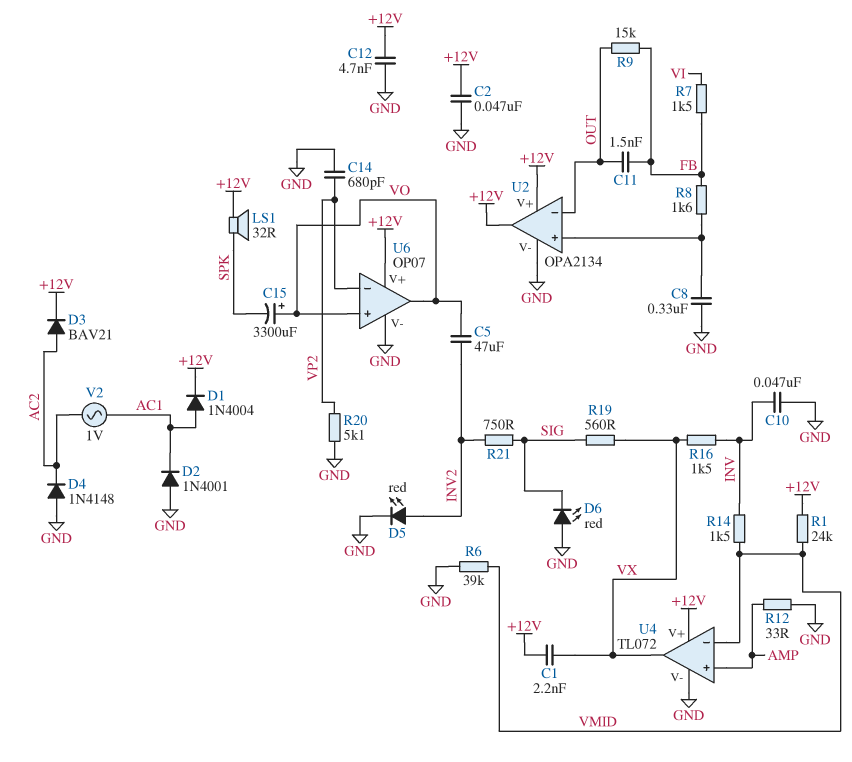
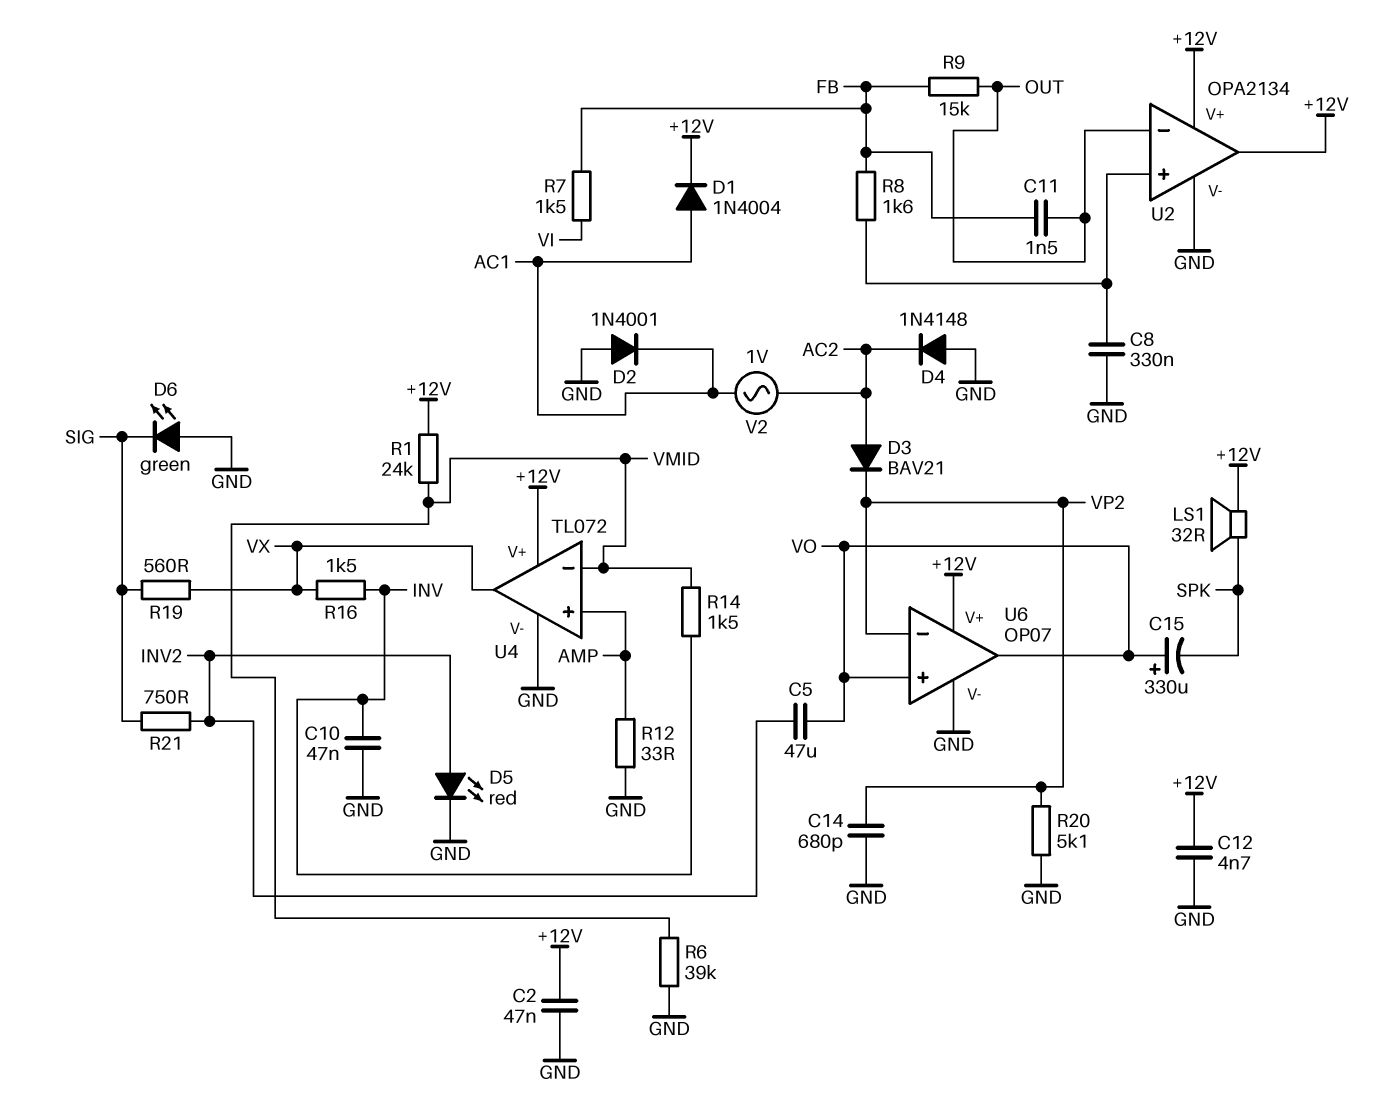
C1: 2.2nF (+12V, VX) -> none
C15: 3300uF (plus VO, minus SPK) -> 330uF (plus VO, minus SPK)
D3: diode BAV21 (A AC2, K +12V) -> diode BAV21 (A AC2, K VP2)
D6: LED red (A GND, K SIG) -> LED green (A GND, K SIG)

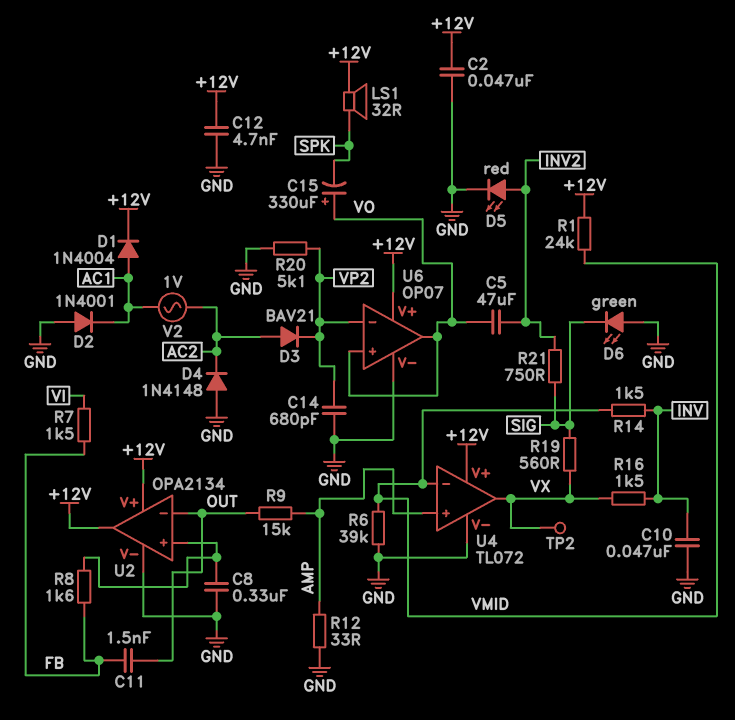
R9: 15k (FB, OUT) -> 15k (AMP, OUT)
TP2: none -> test point (VX)

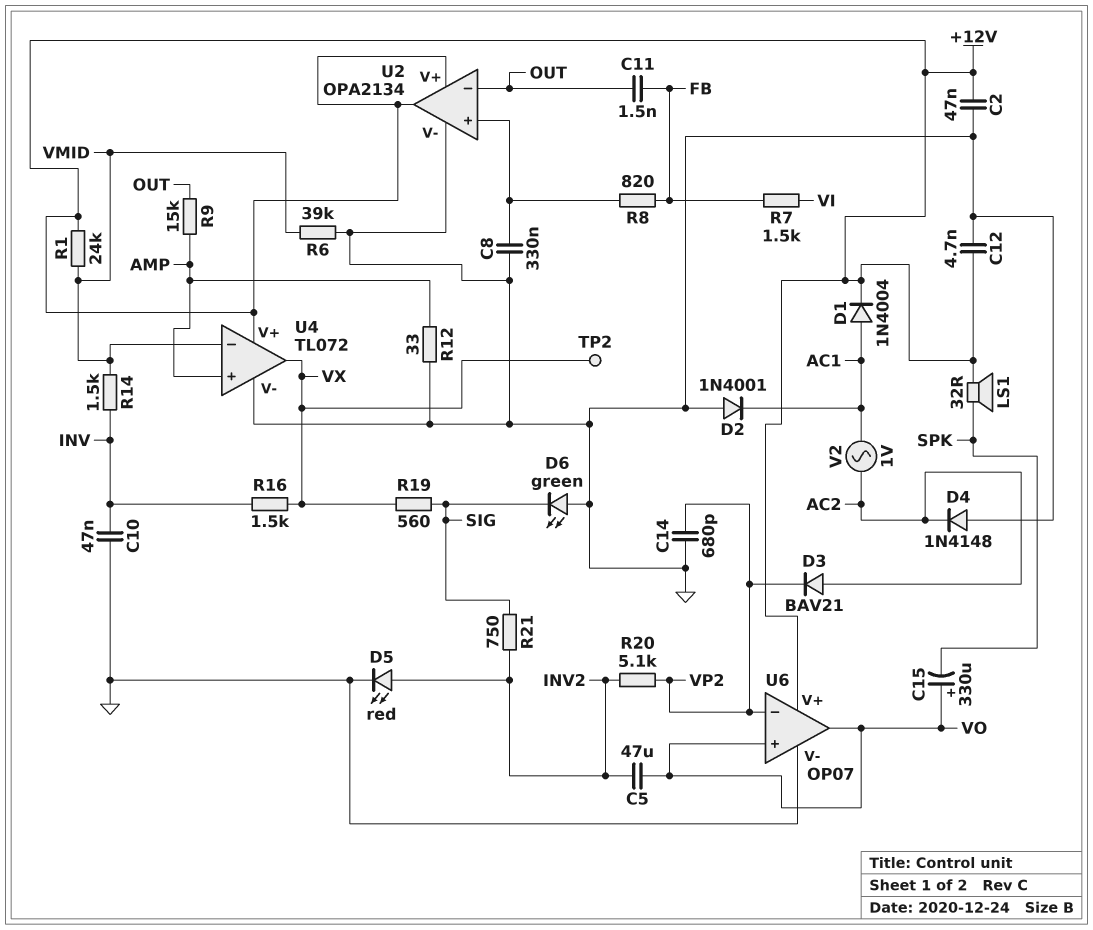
R8: 1.6k (FB, U2/in+) -> 820 (FB, U2/in+)
R20: 5.1k (GND, VP2) -> 5.1k (INV2, VP2)

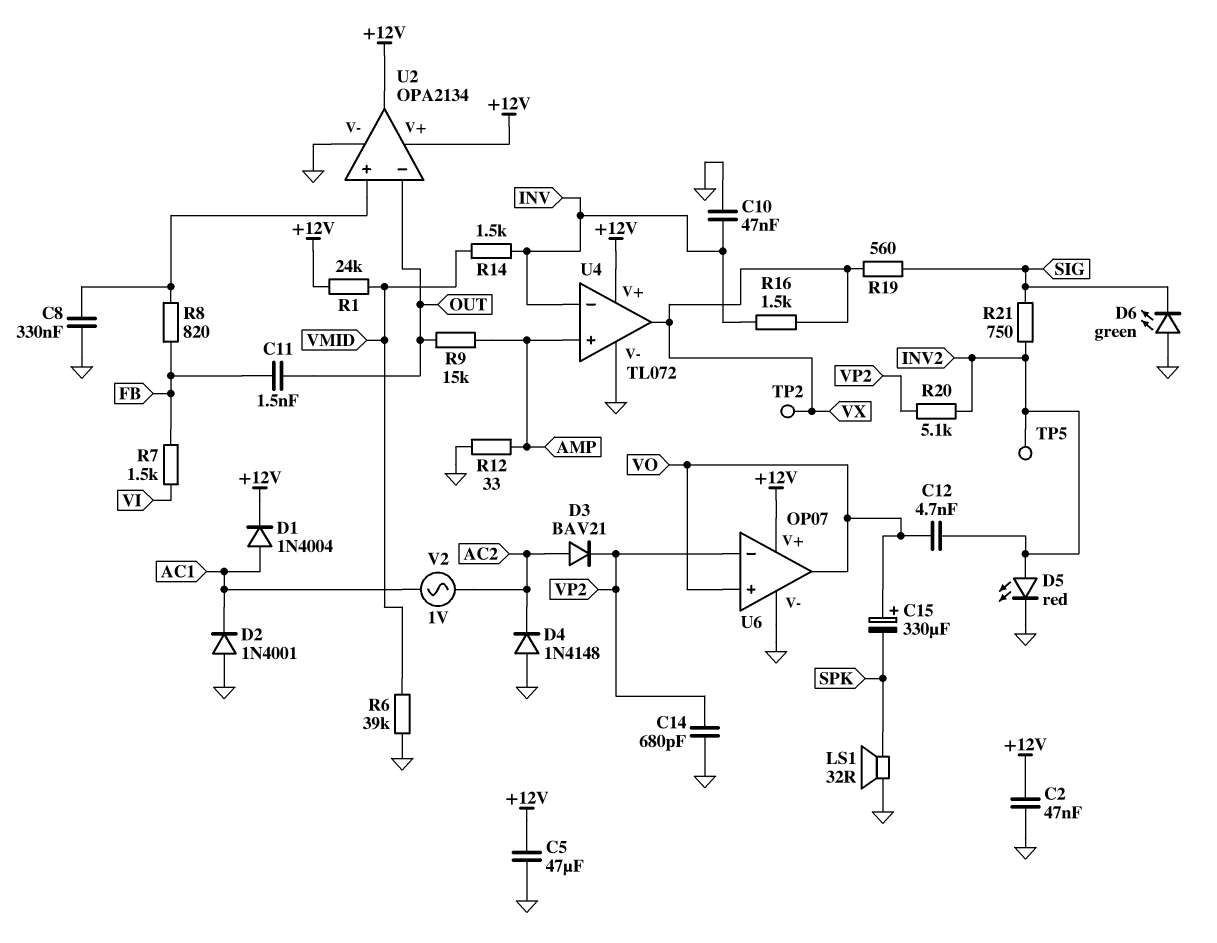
C5: 47uF (INV2, VO) -> 47uF (+12V, GND)
C12: 4.7nF (+12V, GND) -> 4.7nF (INV2, VO)
LS1: speaker 32R (+12V, SPK) -> speaker 32R (GND, SPK)
TP5: none -> test point (INV2)
U4 pin in-: VMID -> INV

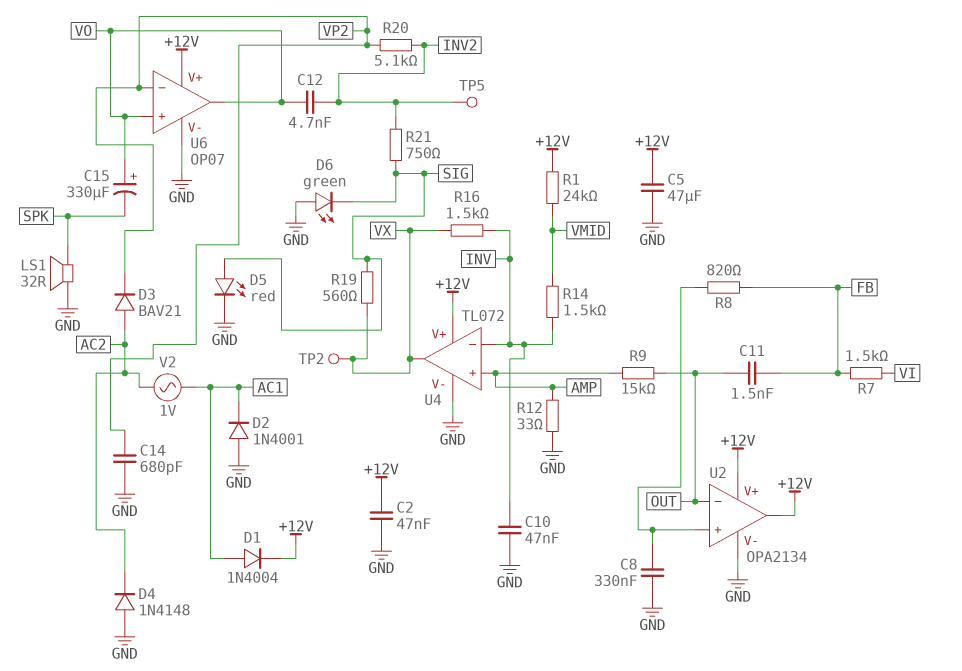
D5: LED red (A INV2, K GND) -> LED red (A SIG, K GND)
R6: 39k (GND, VMID) -> none

